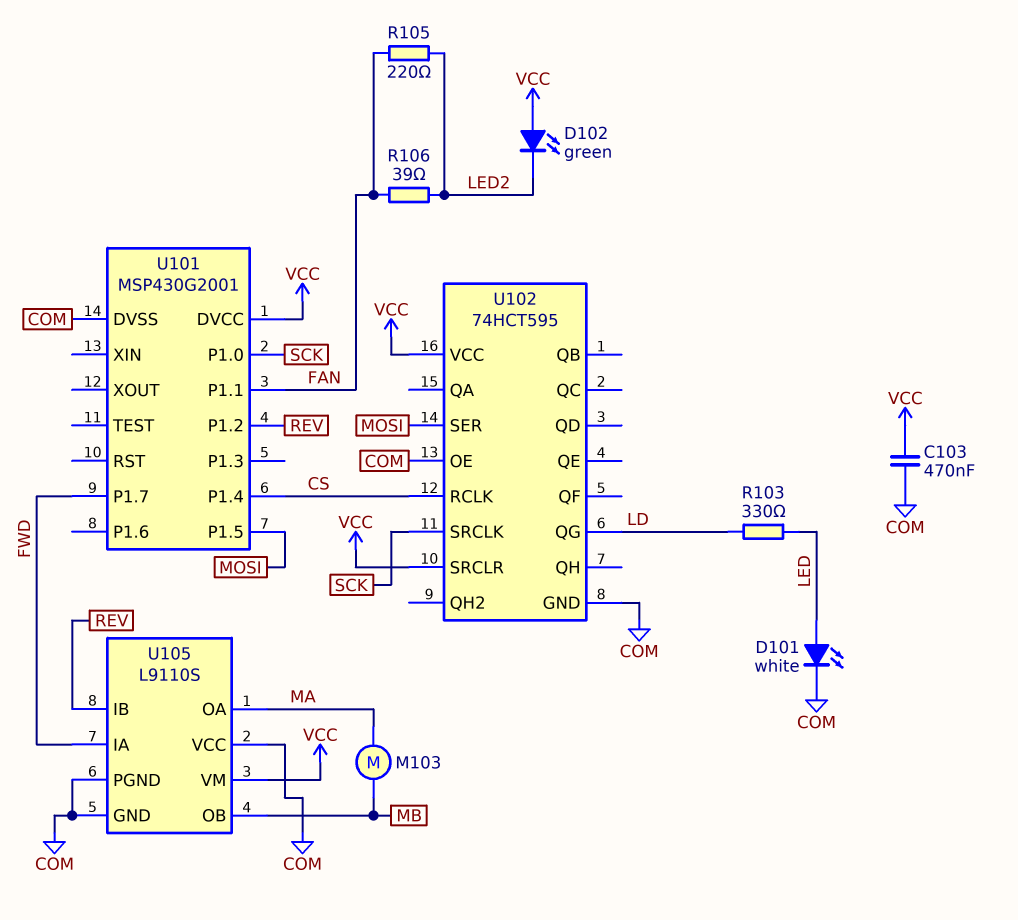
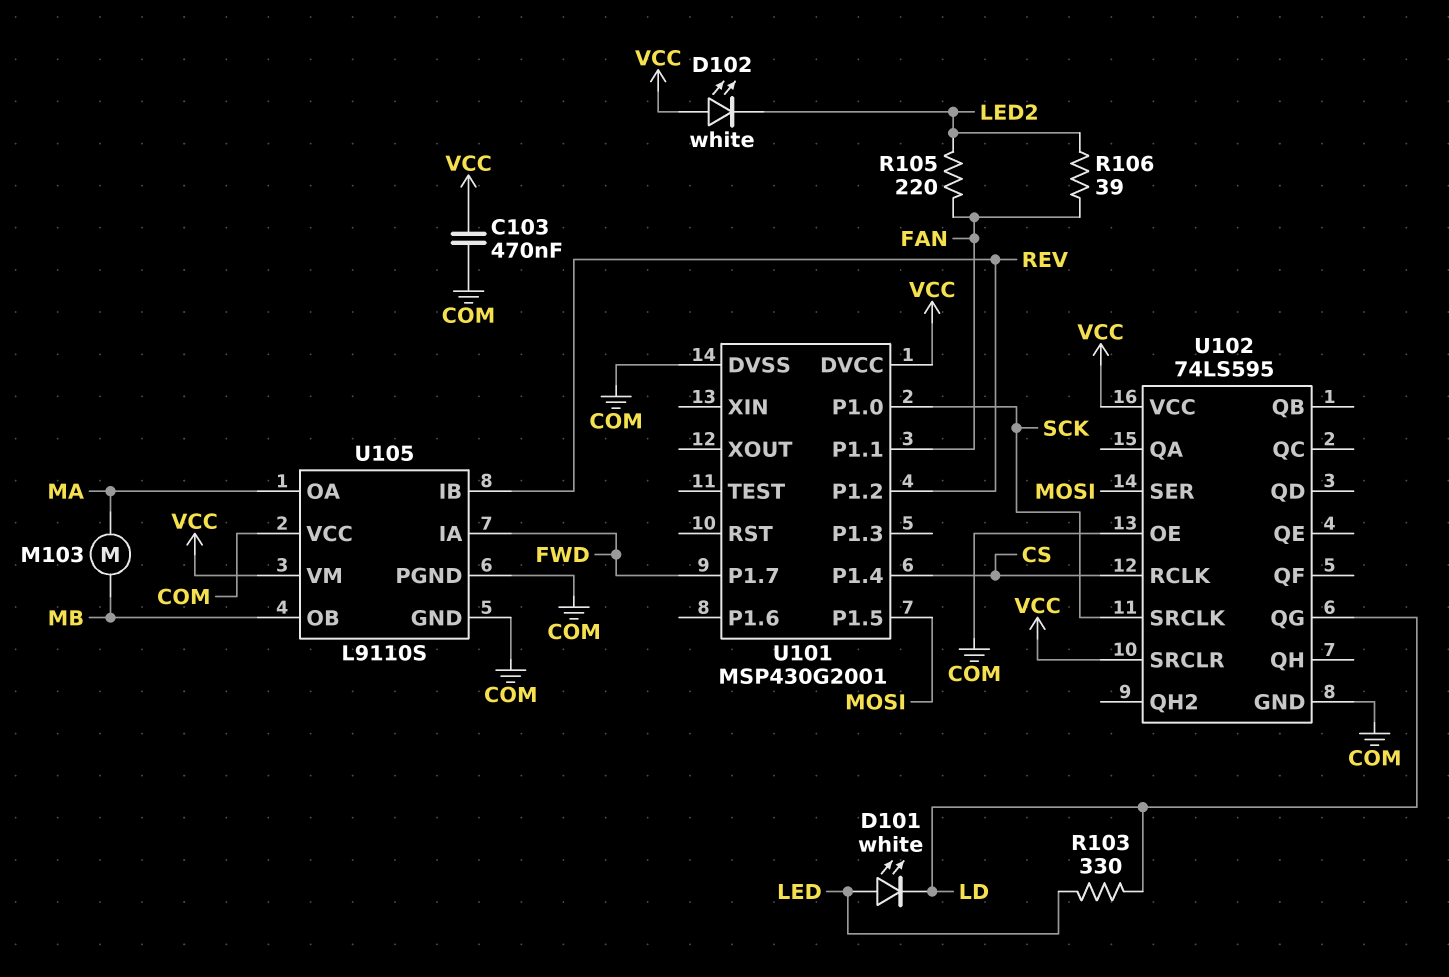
D101: LED white (A LED, K COM) -> LED white (A LED, K LD)
D102: LED green (A VCC, K LED2) -> LED white (A VCC, K LED2)
U102: 74HCT595 -> 74LS595

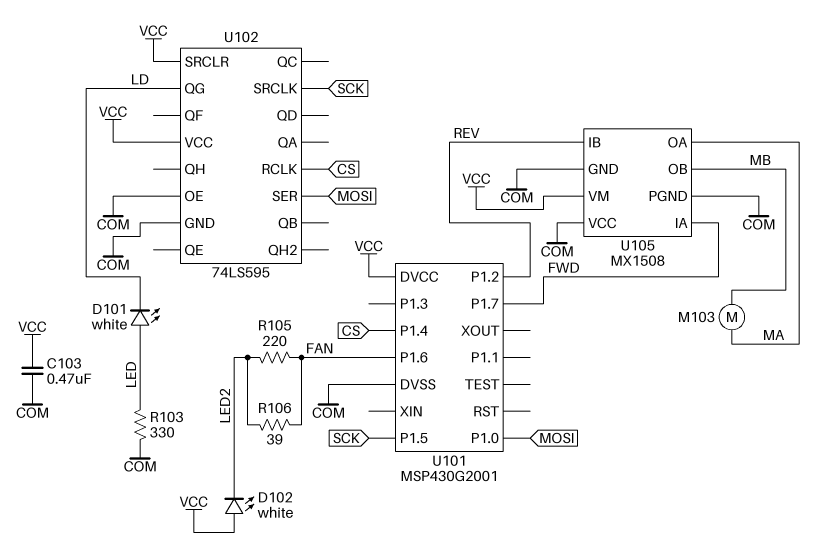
R103: 330 (LD, LED) -> 330 (COM, LED)
U101 pin P1.0: SCK -> MOSI
U101 pin P1.1: FAN -> none
U101 pin P1.5: MOSI -> SCK
U101 pin P1.6: none -> FAN
U105: L9110S -> MX1508

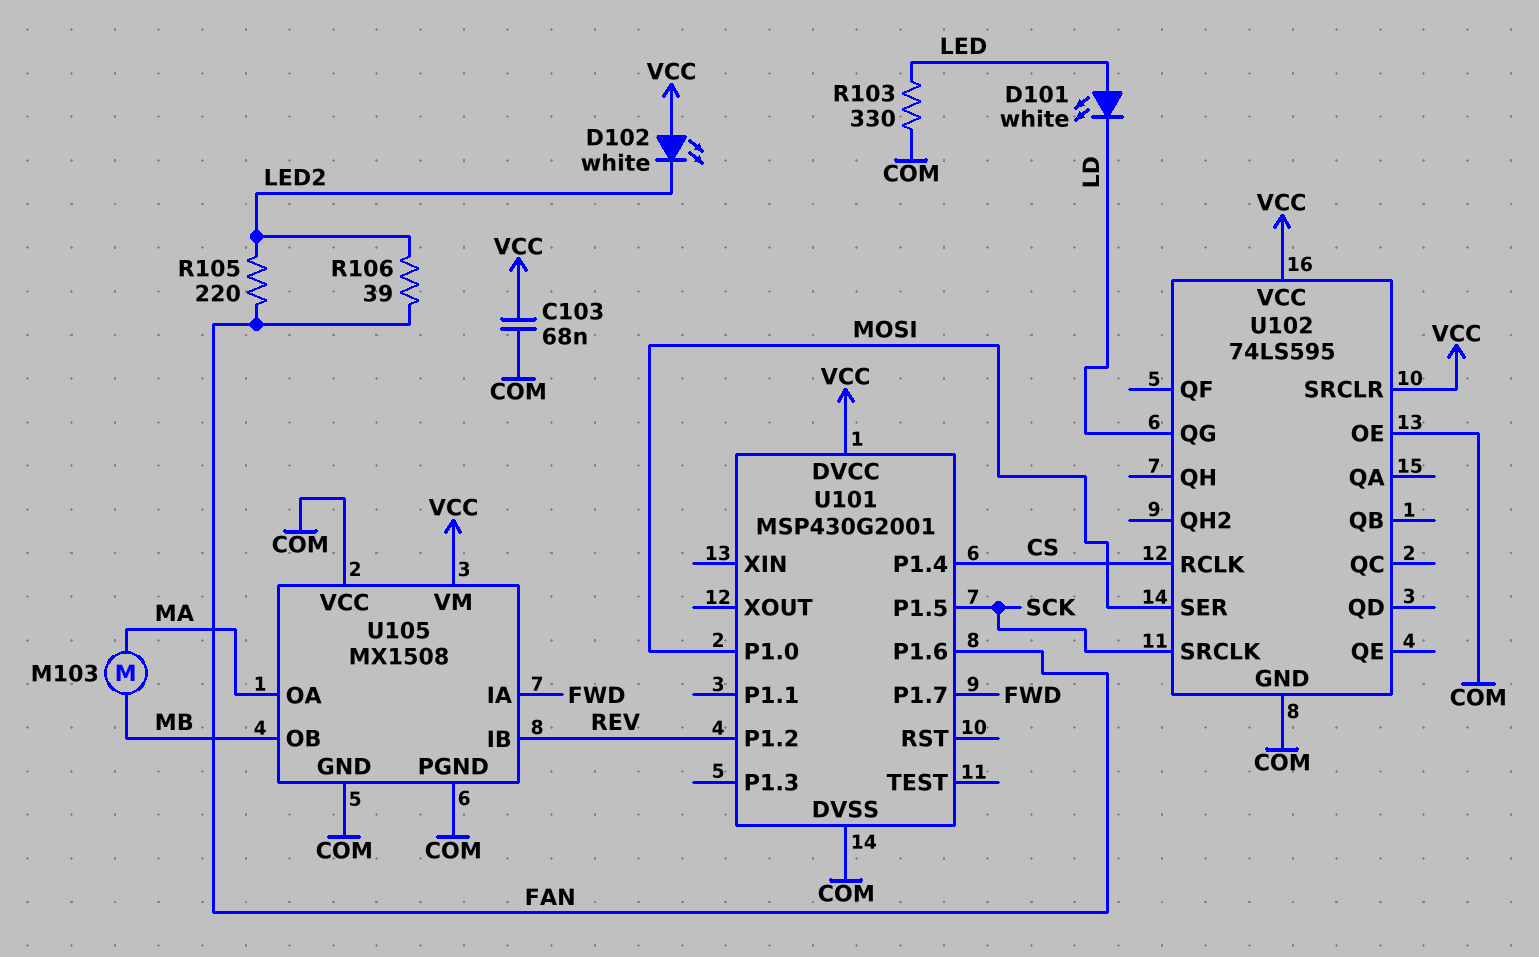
C103: 470nF (COM, VCC) -> 68nF (COM, VCC)

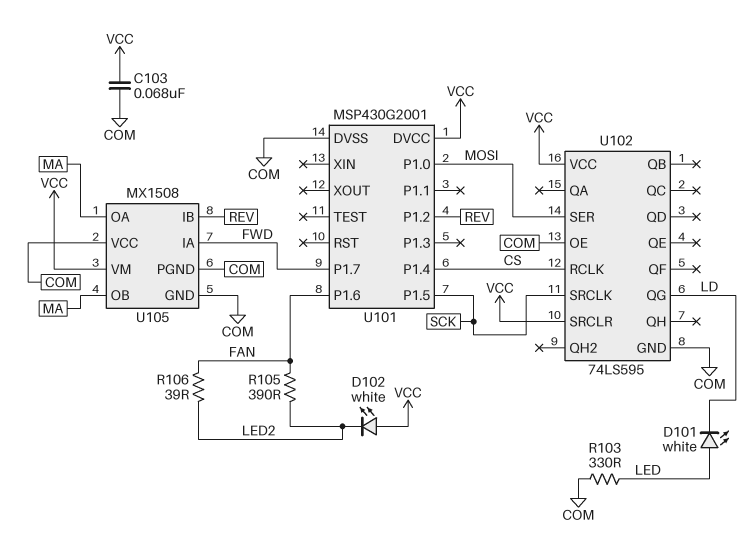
M103: motor (MA, MB) -> none
R105: 220 (FAN, LED2) -> 390 (FAN, LED2)
U105 pin OB: MB -> MA

